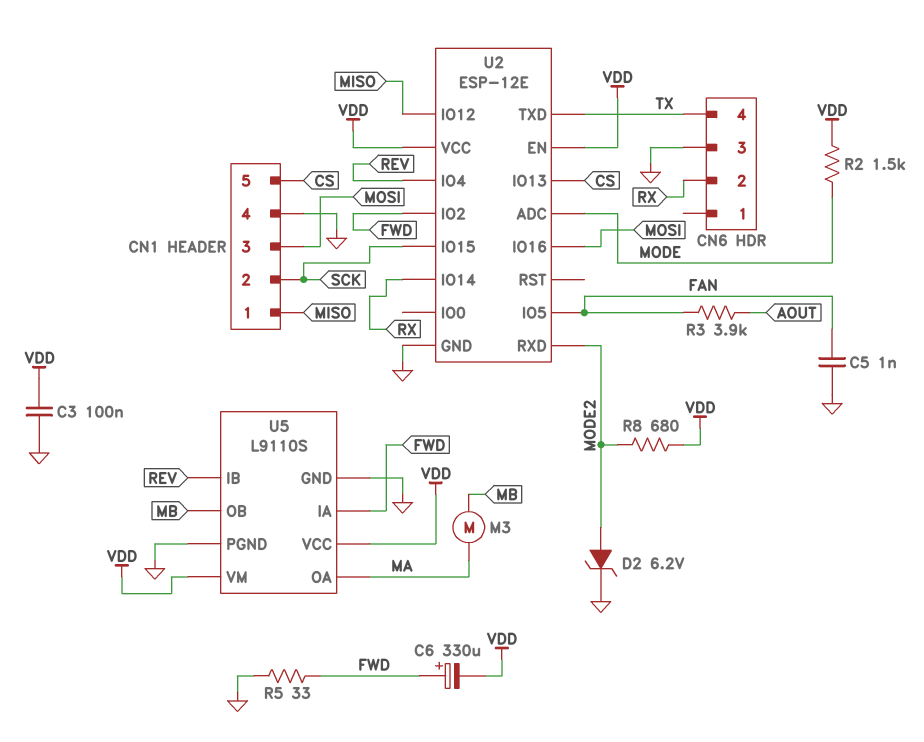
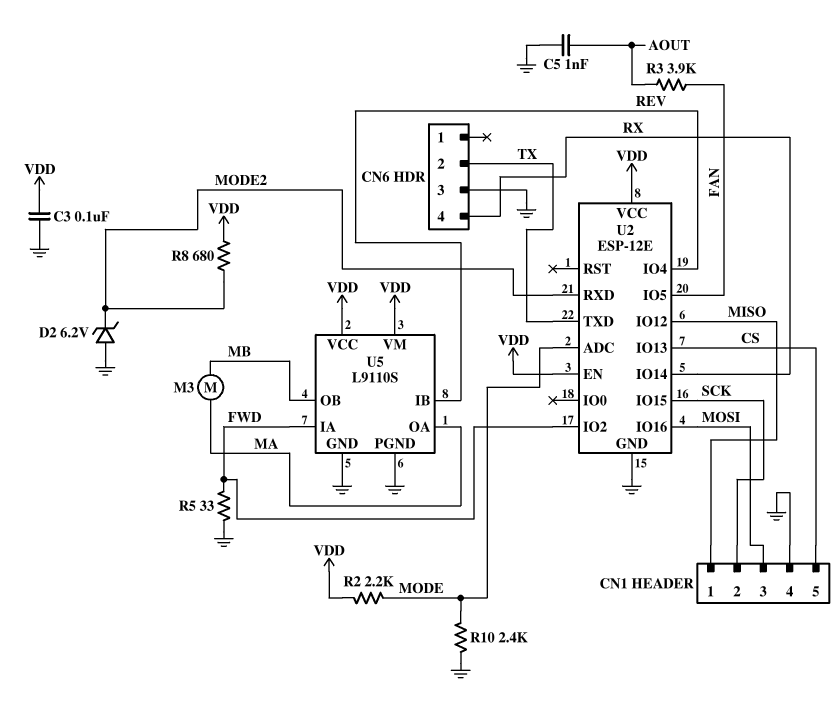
C5: 1nF (FAN, GND) -> 1nF (AOUT, GND)
C6: 330uF (plus FWD, minus VDD) -> none
CN6 pin 2: RX -> TX
CN6 pin 4: TX -> RX
D2: zener 6.2V (A MODE2, K GND) -> zener 6.2V (A GND, K MODE2)
R2: 1.5k (MODE, VDD) -> 2.2k (MODE, VDD)
R10: none -> 2.4k (GND, MODE)

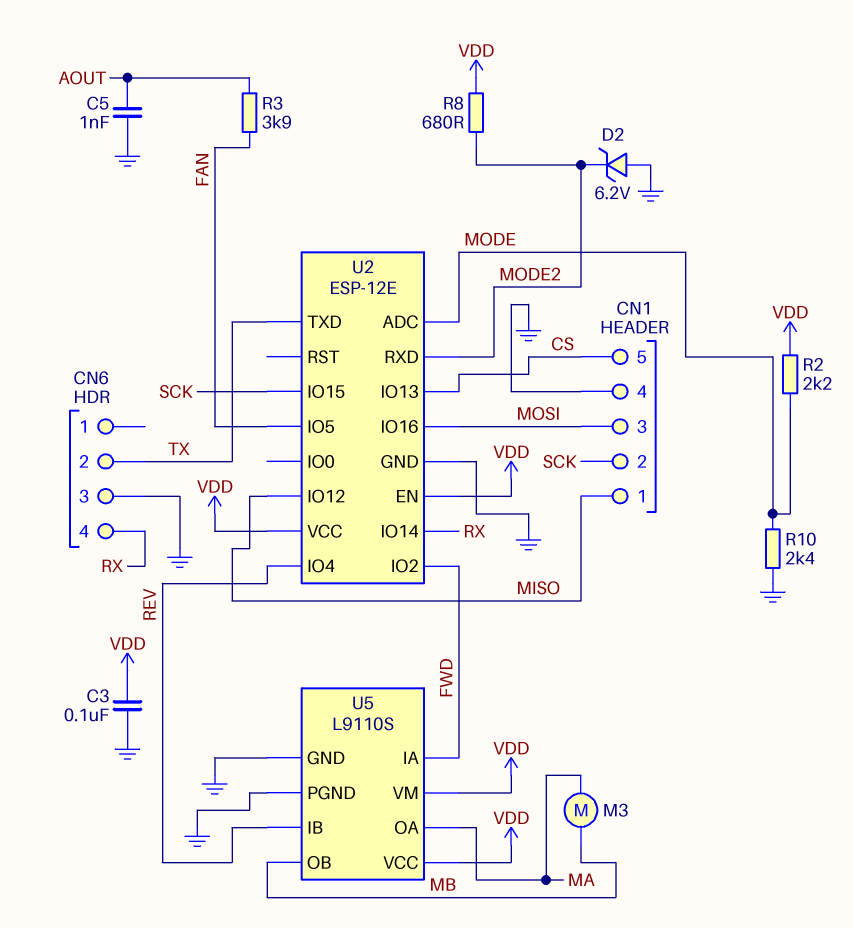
R5: 33 (FWD, GND) -> none

